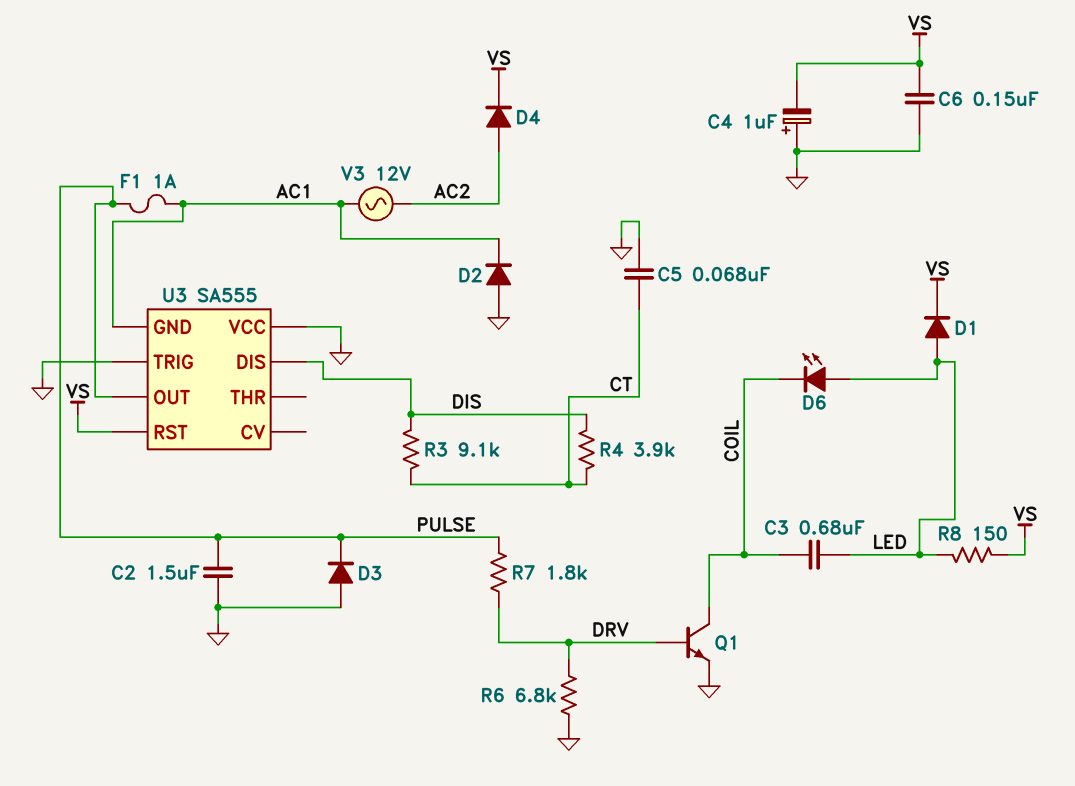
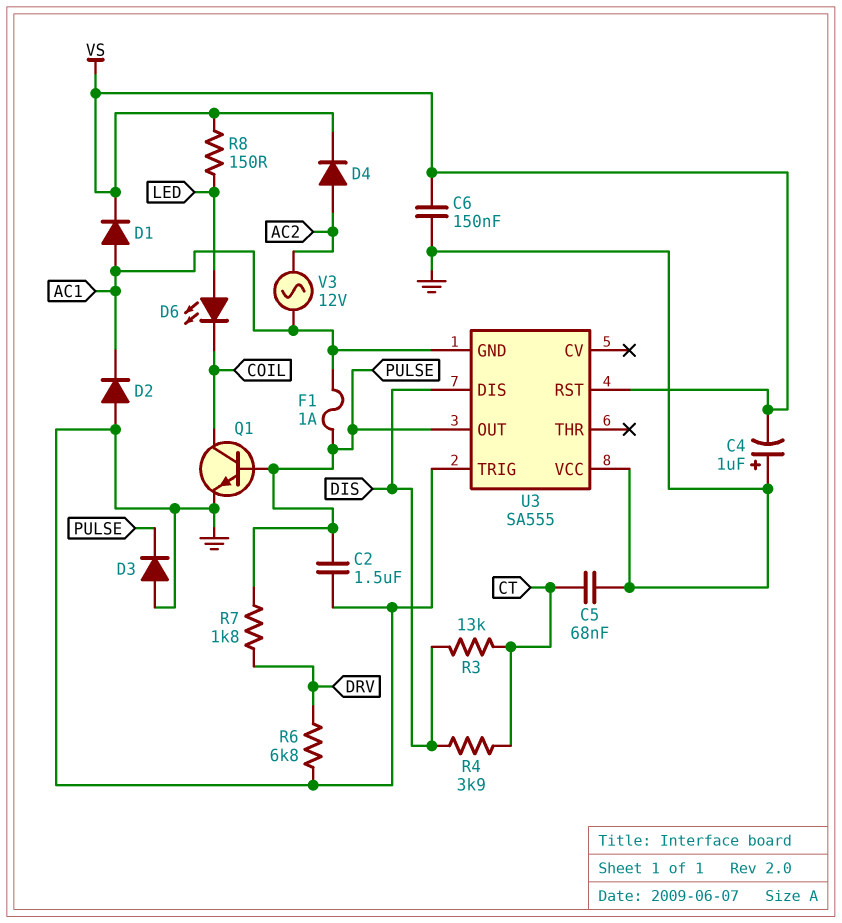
C3: 680nF (COIL, LED) -> none
D1: diode (A LED, K VS) -> diode (A AC1, K VS)
Q1: NPN (B DRV, C COIL, E GND) -> NPN (B PULSE, C COIL, E GND)
R3: 9.1k (CT, DIS) -> 13k (CT, DIS)

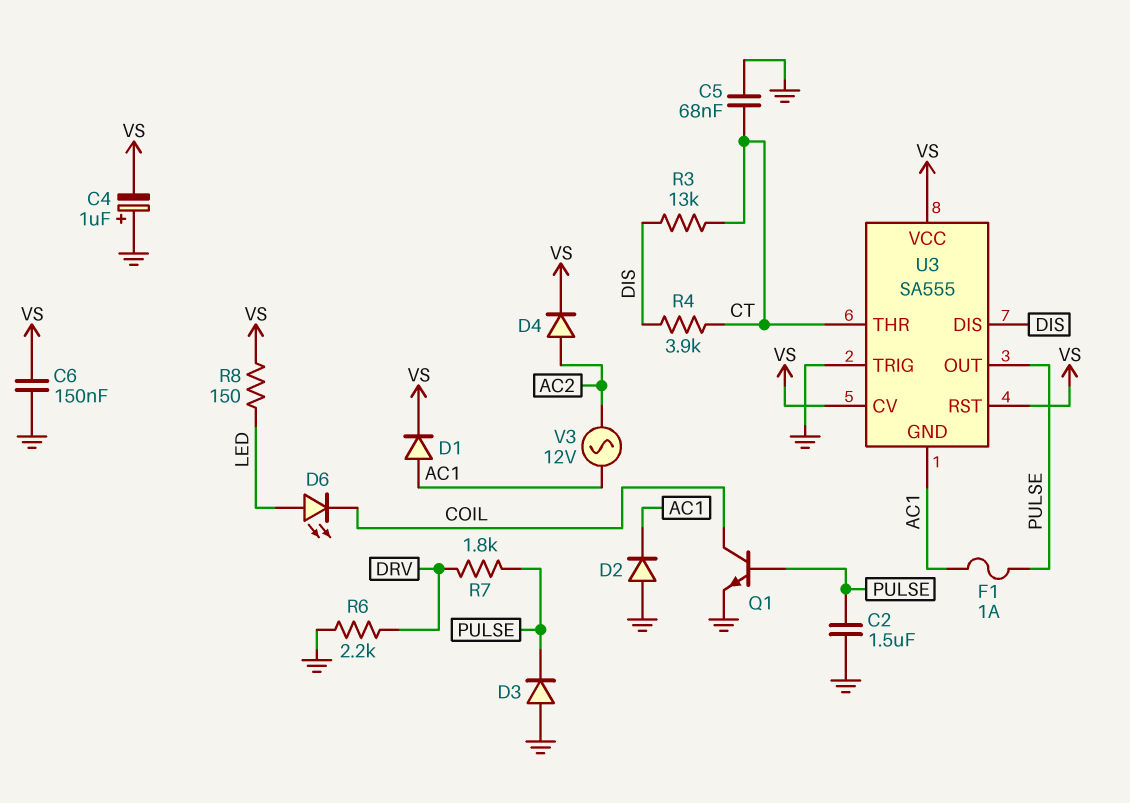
R6: 6.8k (DRV, GND) -> 2.2k (DRV, GND)
U3 pin CV: none -> VS
U3 pin THR: none -> CT
U3 pin VCC: GND -> VS

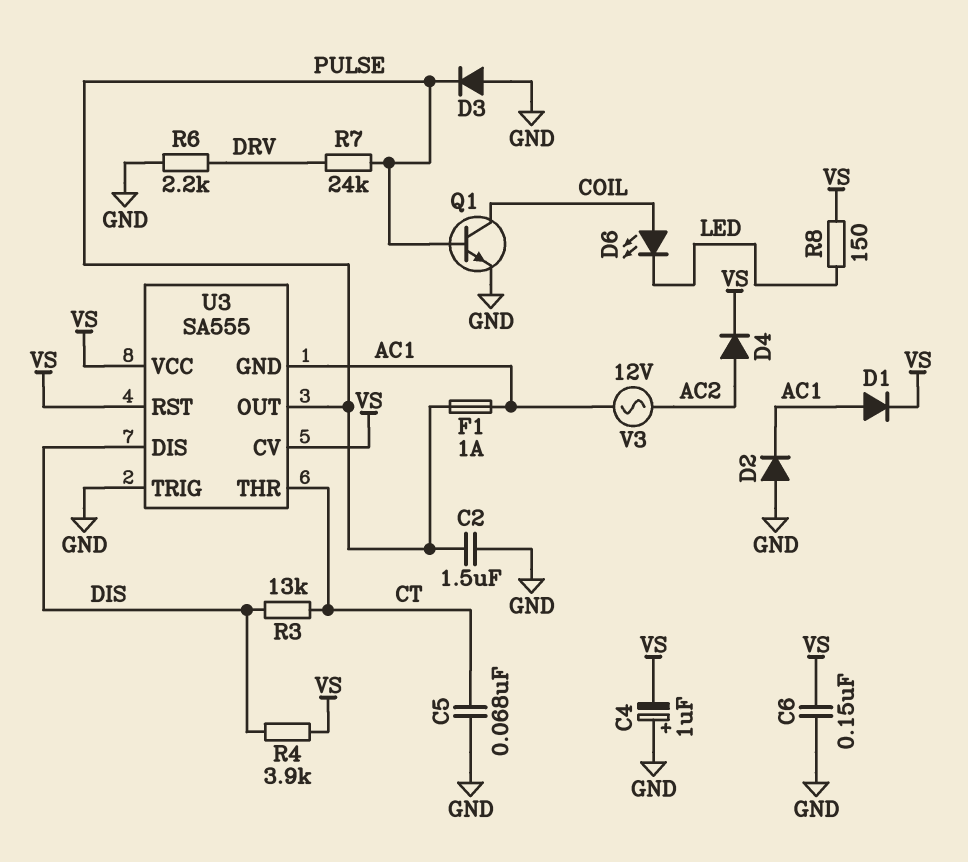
D6: LED (A LED, K COIL) -> LED (A COIL, K LED)
R4: 3.9k (CT, DIS) -> 3.9k (DIS, VS)
R7: 1.8k (DRV, PULSE) -> 24k (DRV, PULSE)

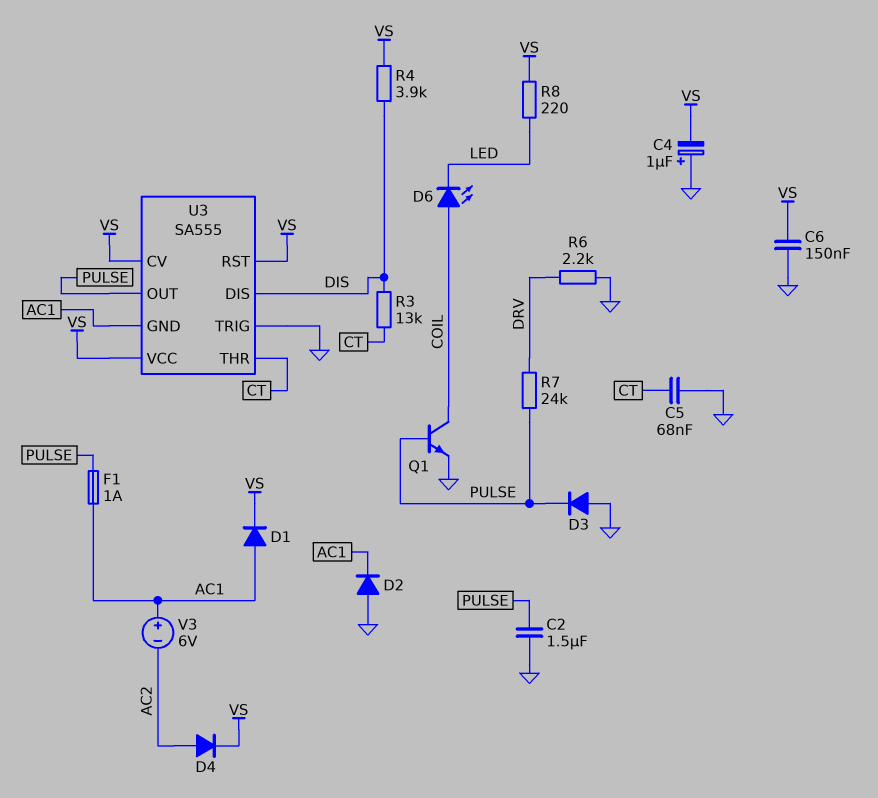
R8: 150 (LED, VS) -> 220 (LED, VS)
V3: AC 12V (AC1, AC2) -> 6V (plus AC1, minus AC2)

